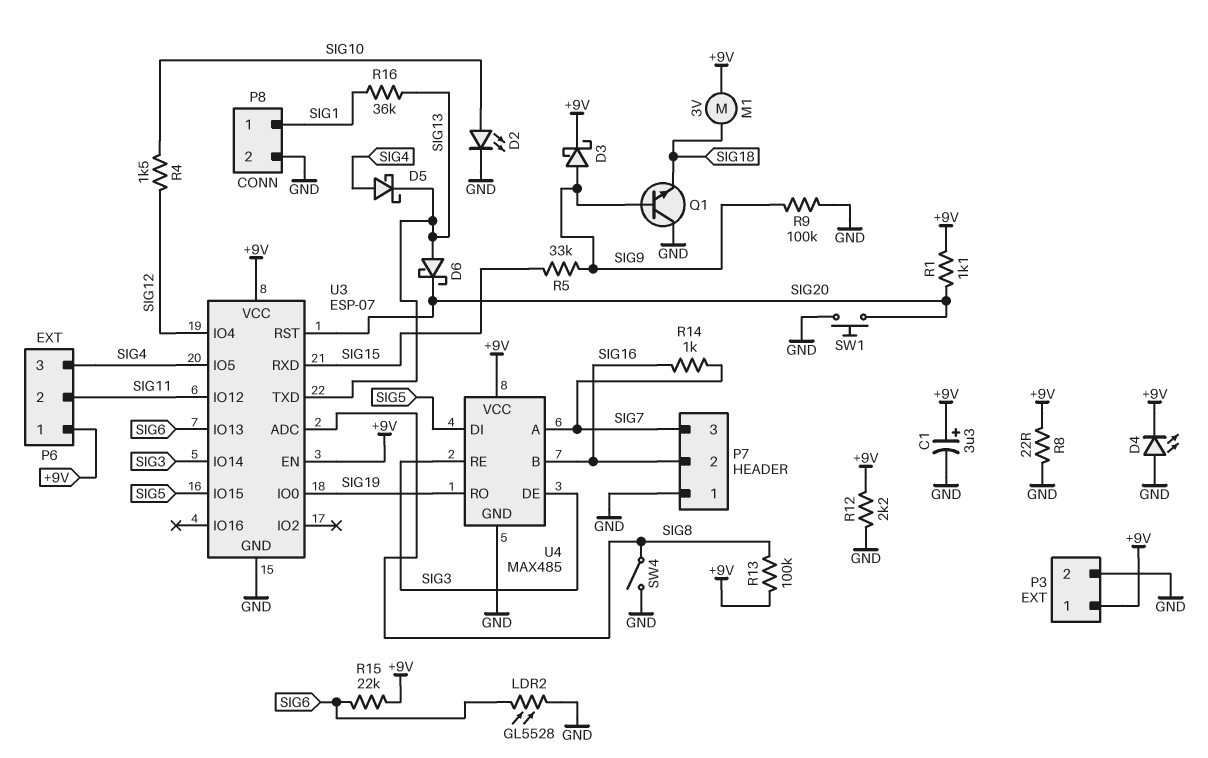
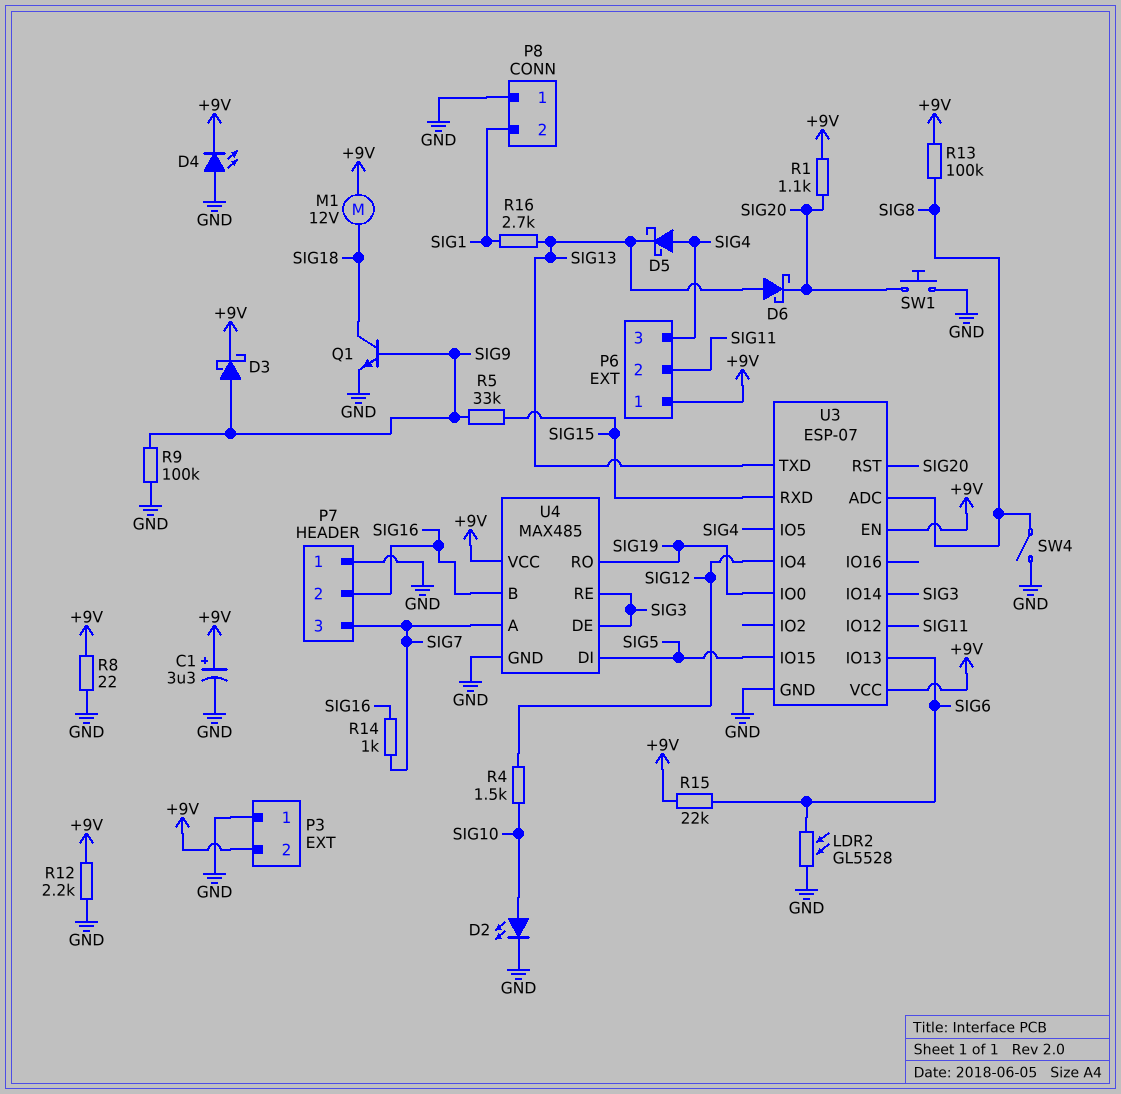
M1: motor 3V (+9V, SIG18) -> motor 12V (+9V, SIG18)
P3 pin 1: +9V -> GND
P3 pin 2: GND -> +9V
P8 pin 1: SIG1 -> GND
P8 pin 2: GND -> SIG1
Q1: NPN (B SIG9, C GND, E SIG18) -> NPN (B SIG9, C SIG18, E GND)
R16: 36k (SIG1, SIG13) -> 2.7k (SIG1, SIG13)

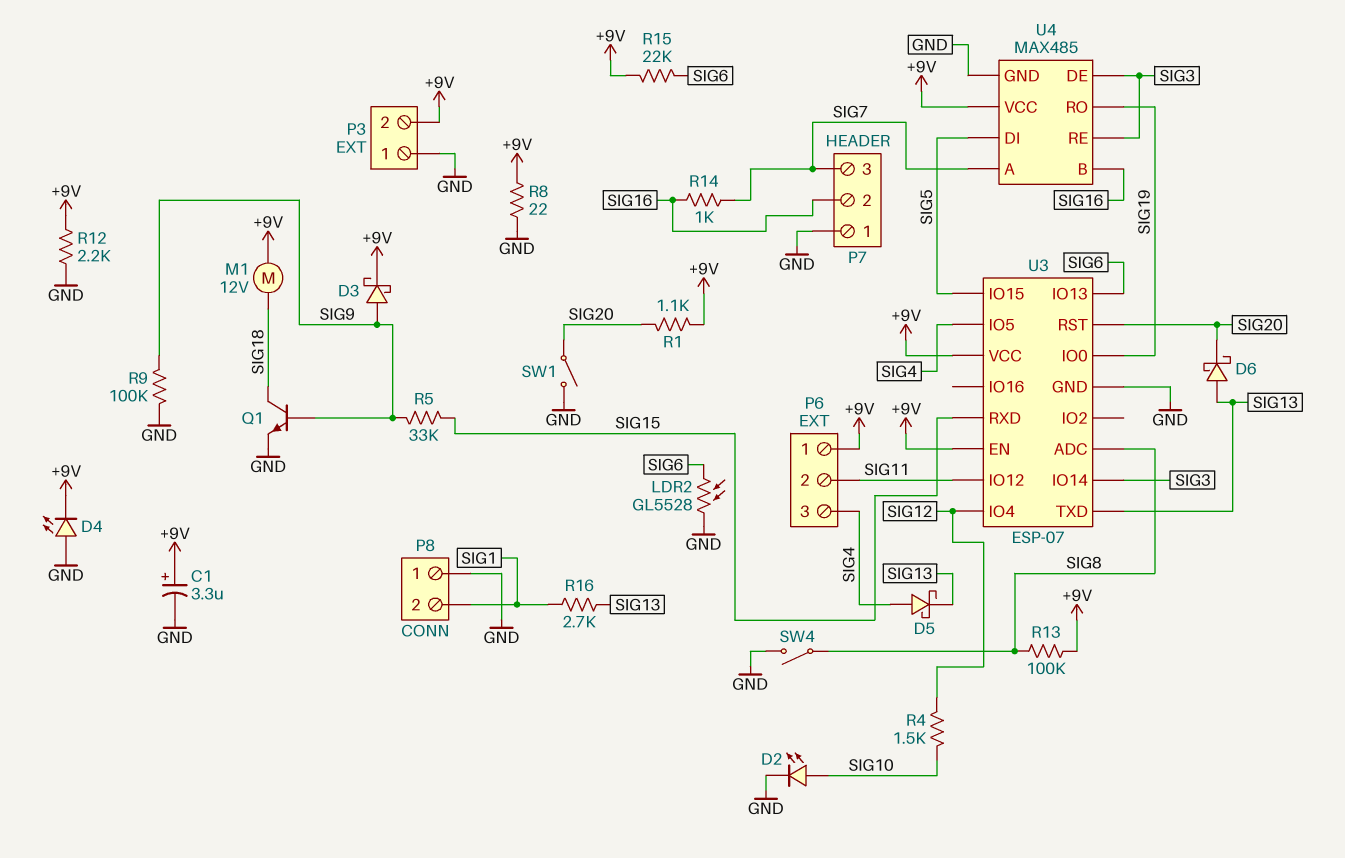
SW1: button (GND, SIG20) -> switch (GND, SIG20)

